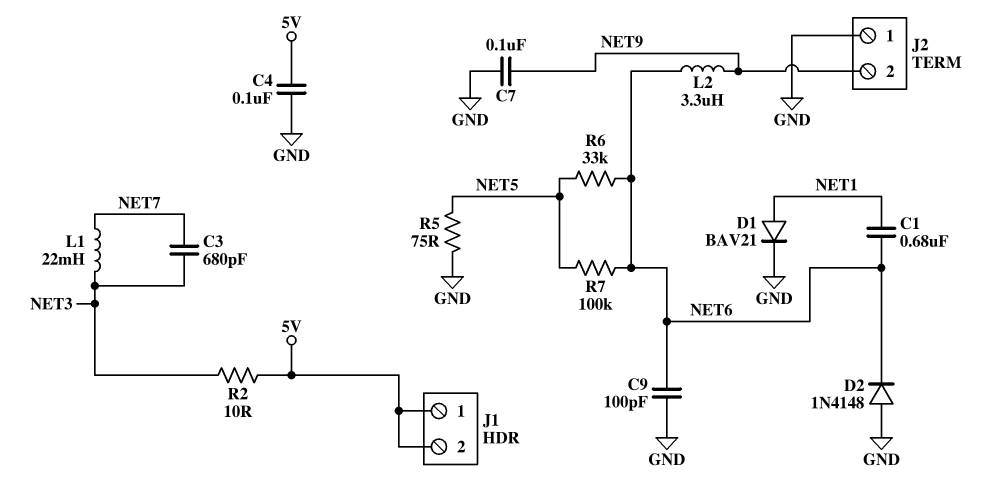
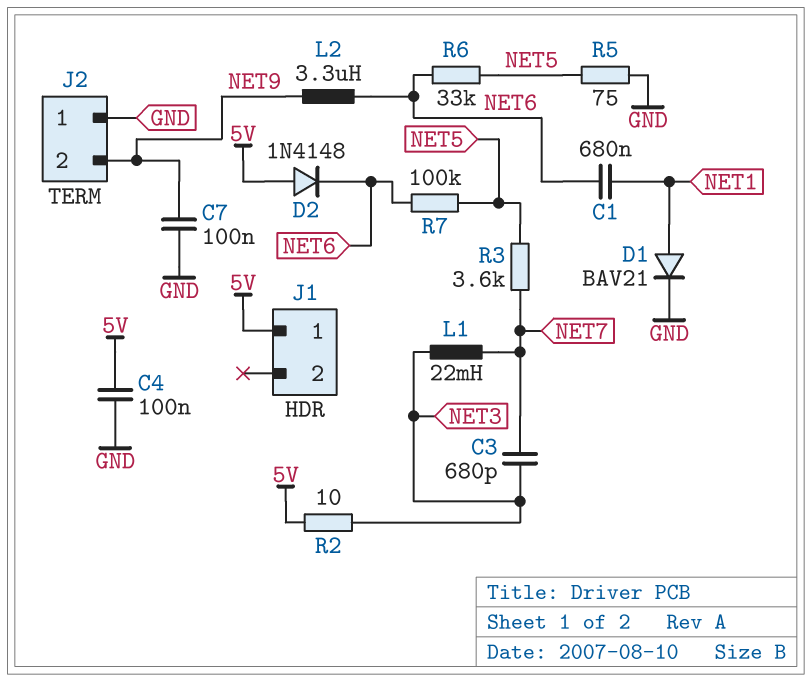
C9: 100pF (GND, NET6) -> none
D2: diode 1N4148 (A GND, K NET6) -> diode 1N4148 (A 5V, K NET6)
J1 pin 2: 5V -> none
R3: none -> 3.6k (NET5, NET7)

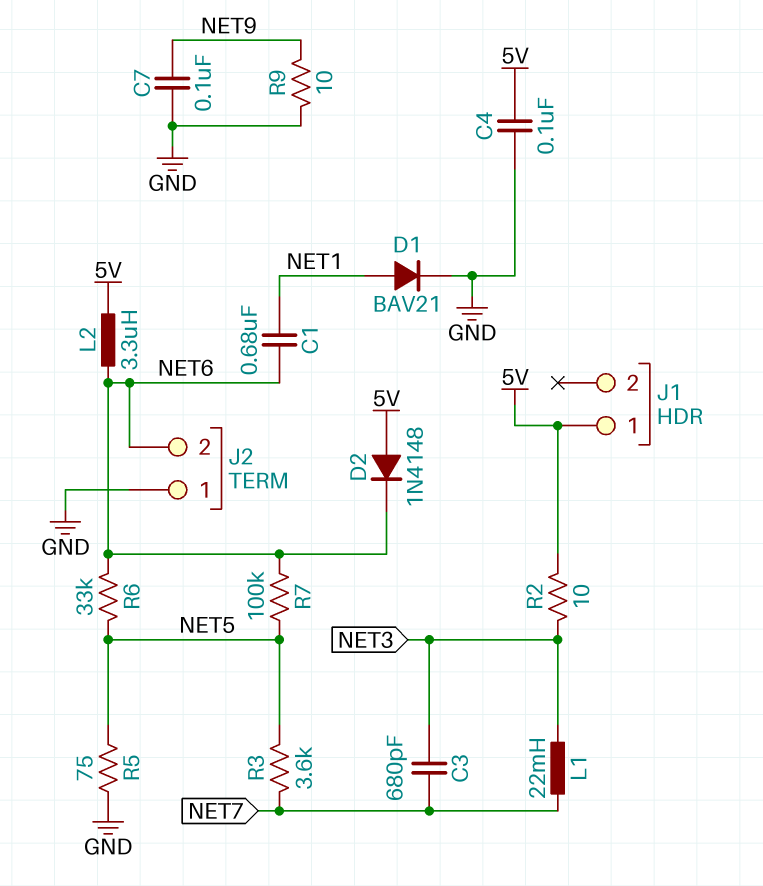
J2 pin 2: NET9 -> NET6
L2: 3.3uH (NET6, NET9) -> 3.3uH (5V, NET6)
R9: none -> 10 (GND, NET9)

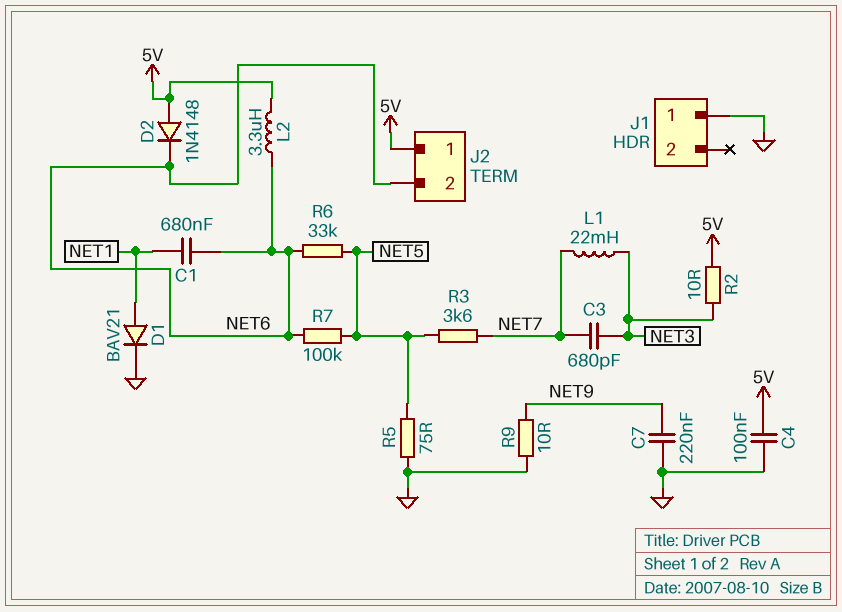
C7: 100nF (GND, NET9) -> 220nF (GND, NET9)
J1 pin 1: 5V -> GND
J2 pin 1: GND -> 5V

